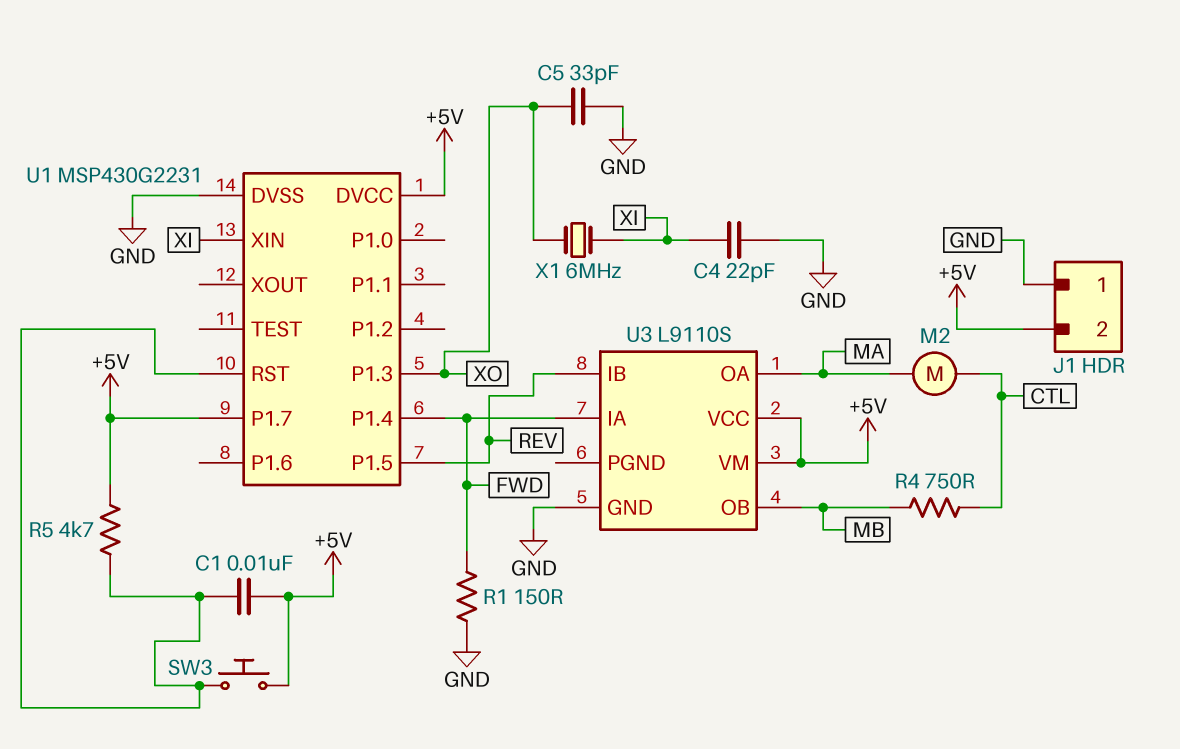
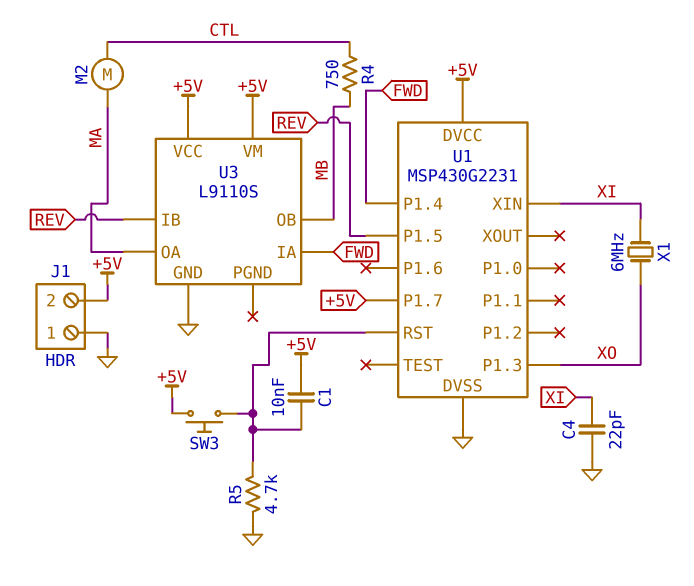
C5: 33pF (GND, XO) -> none
R1: 150 (FWD, GND) -> none
R5: 4.7k (+5V, U1/RST) -> 4.7k (GND, U1/RST)

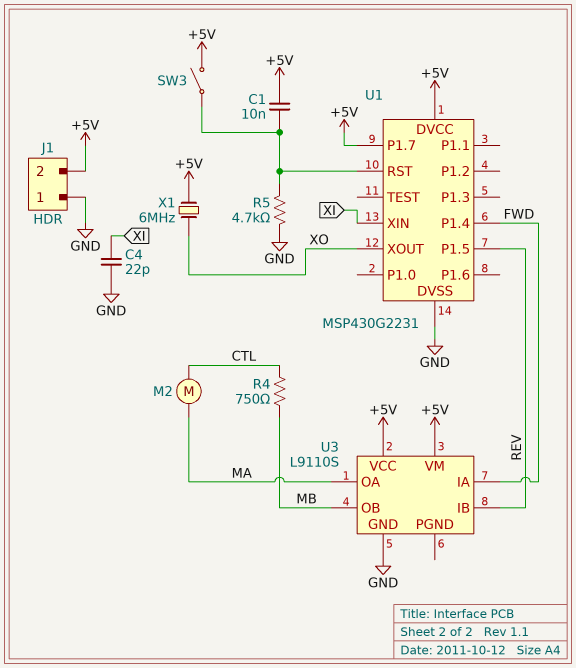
SW3: button (+5V, U1/RST) -> switch (+5V, U1/RST)
U1 pin P1.3: XO -> none
U1 pin XOUT: none -> XO
X1: 6MHz (XI, XO) -> 6MHz (+5V, XO)

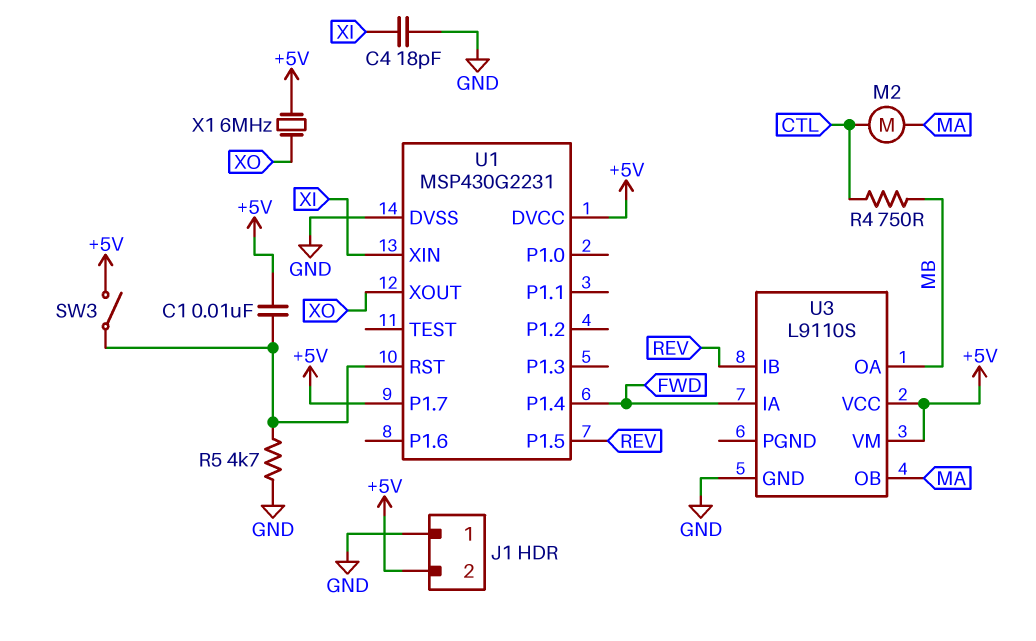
C4: 22pF (GND, XI) -> 18pF (GND, XI)
U3 pin OA: MA -> MB
U3 pin OB: MB -> MA

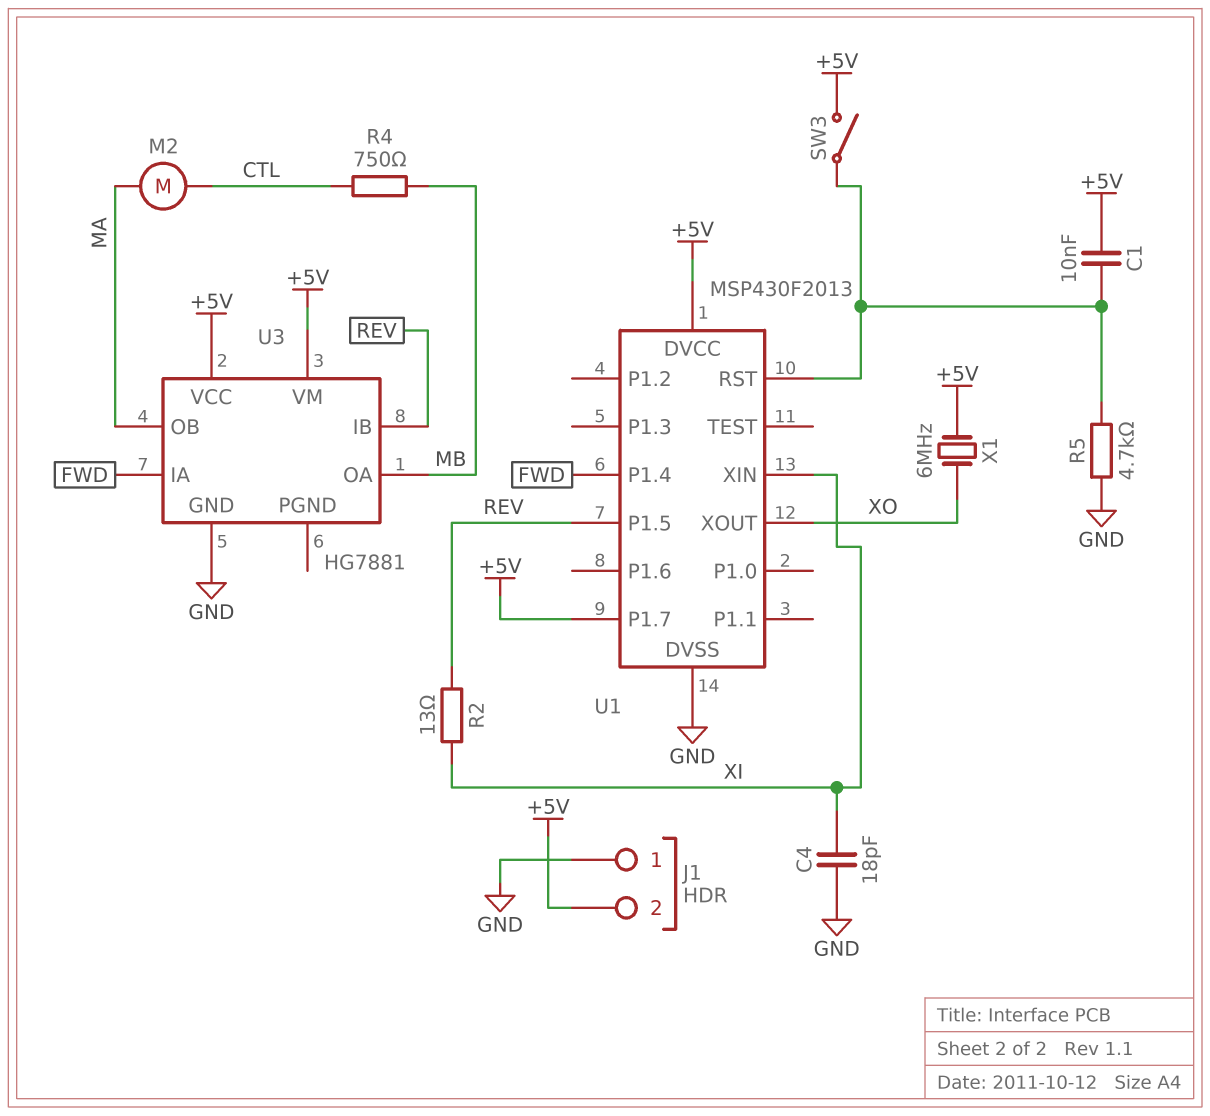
R2: none -> 13 (REV, XI)
U1: MSP430G2231 -> MSP430F2013
U3: L9110S -> HG7881

